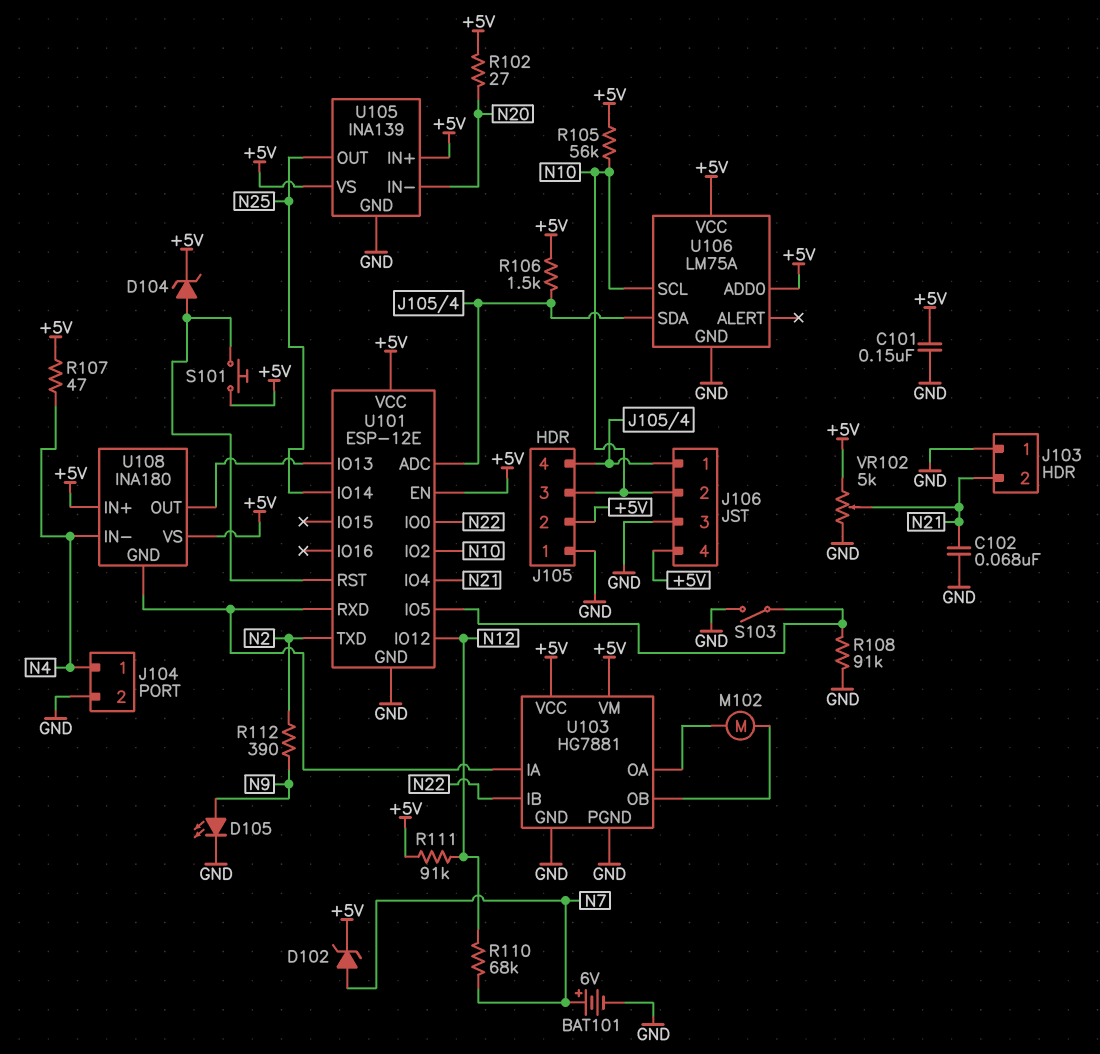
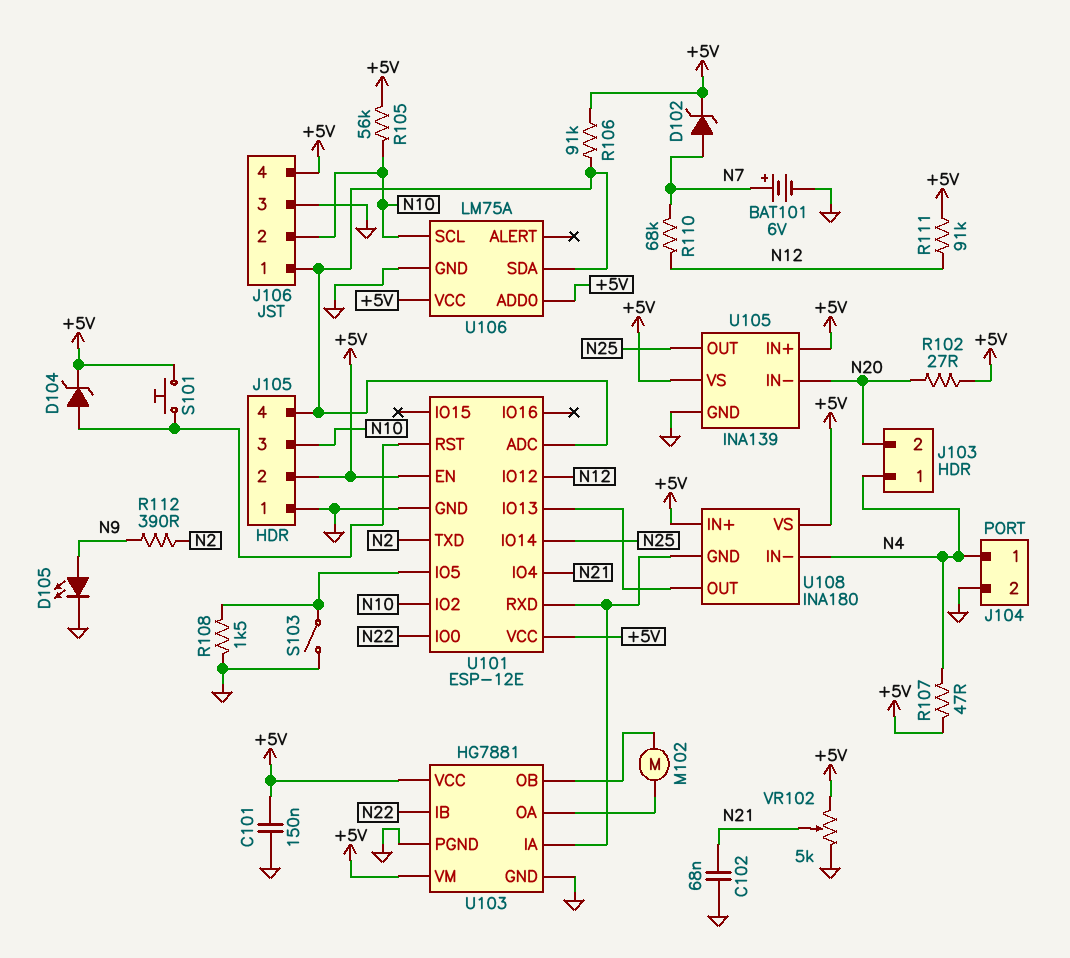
J103 pin 1: GND -> N4
J103 pin 2: N21 -> N20
R106: 1.5k (+5V, J105/4) -> 91k (+5V, J105/4)
R108: 91k (GND, U101/IO5) -> 1.5k (GND, U101/IO5)

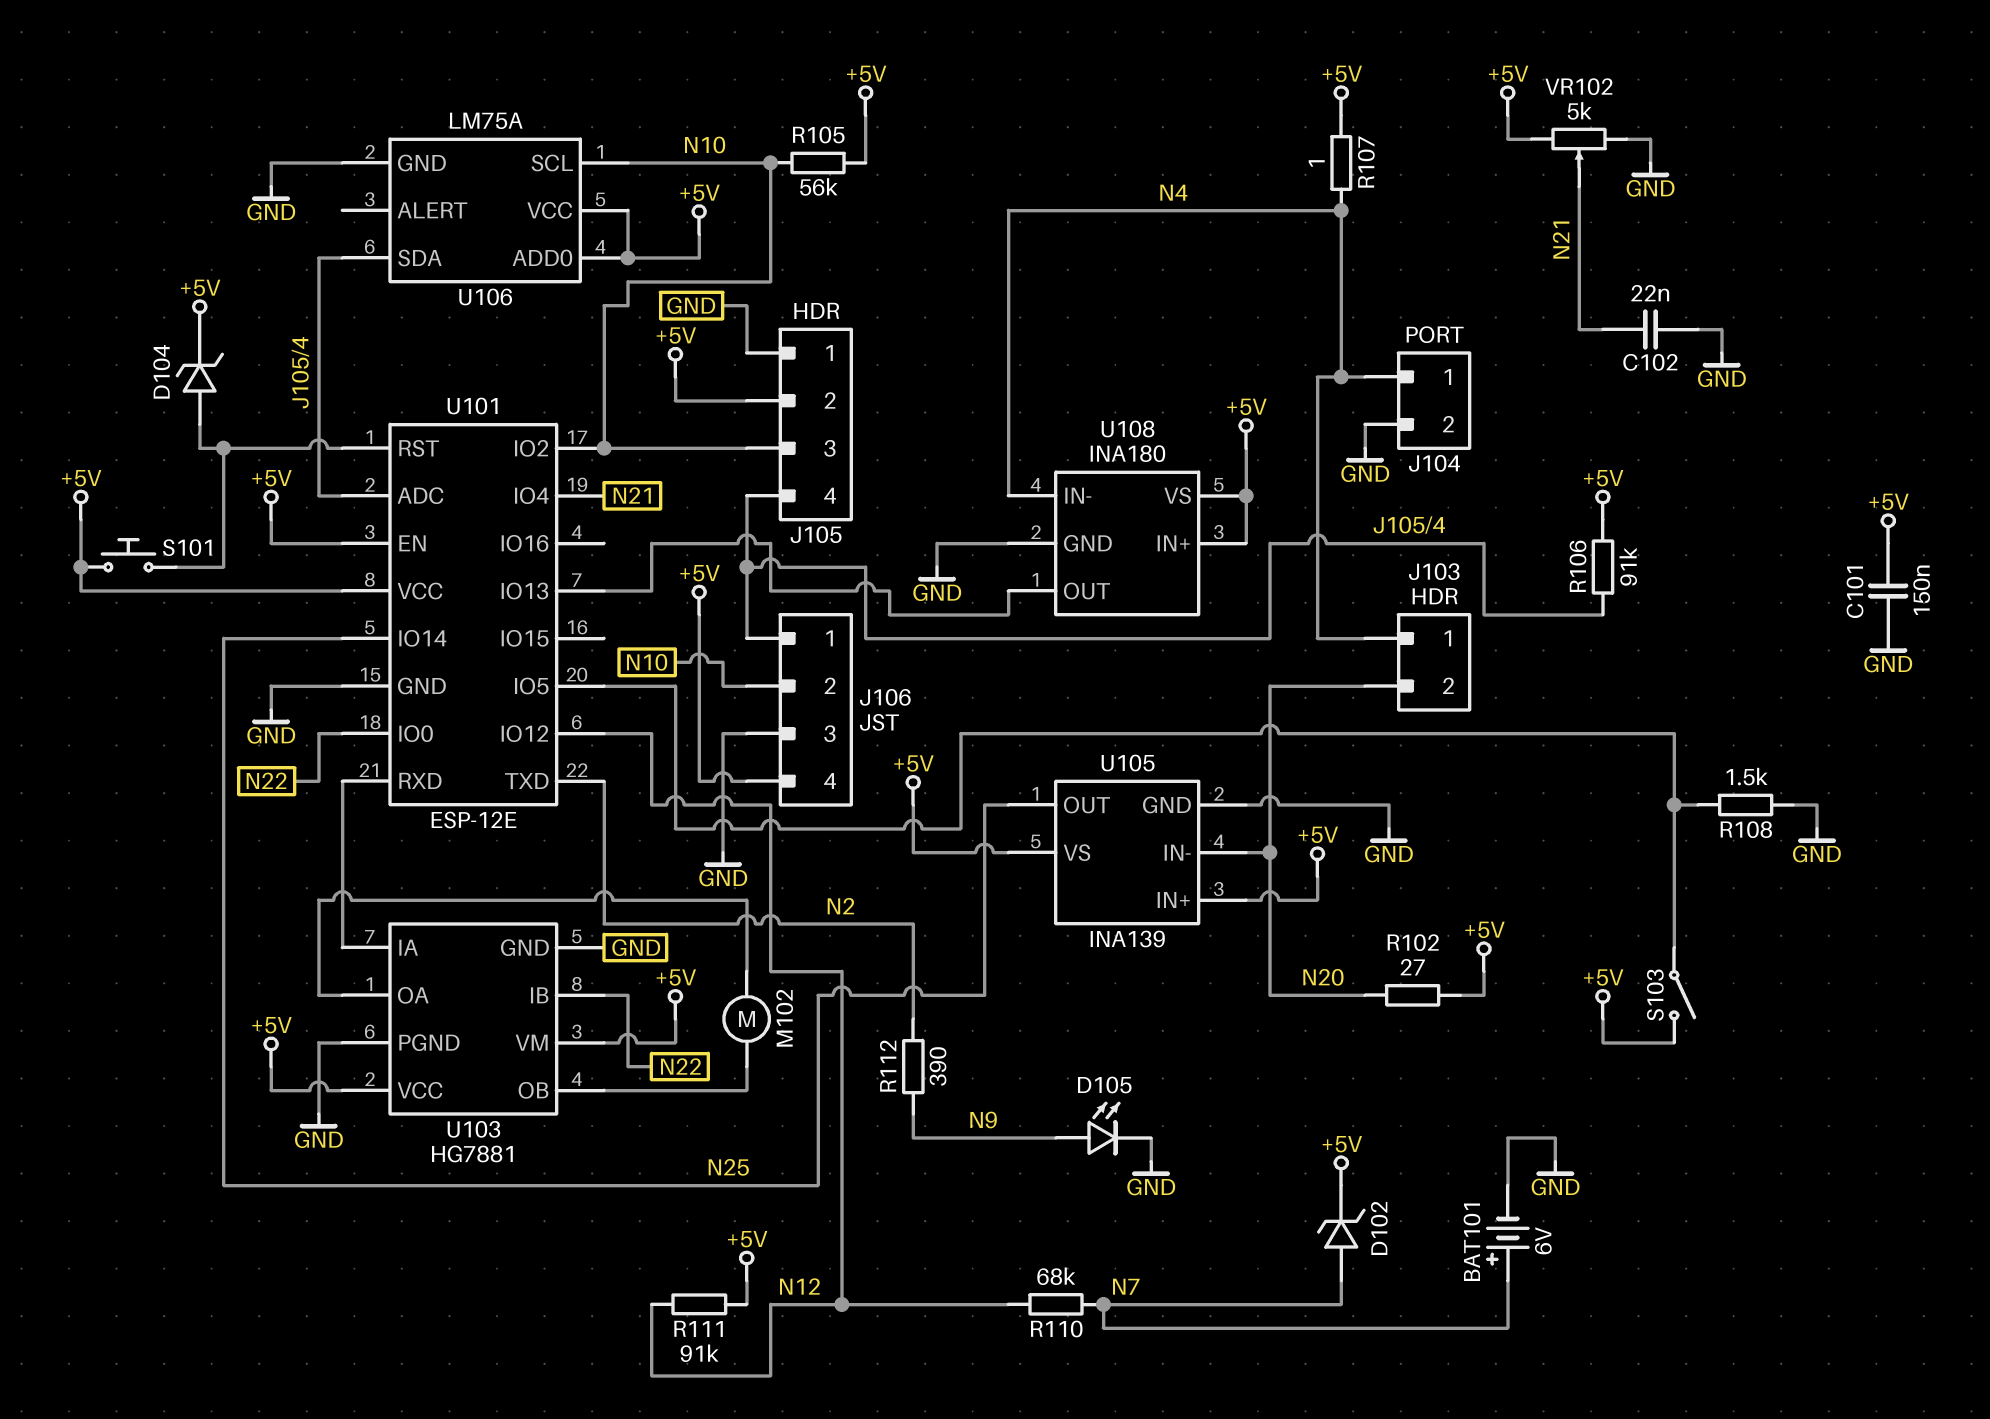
C102: 68nF (GND, N21) -> 22nF (GND, N21)
R107: 47 (+5V, N4) -> 1 (+5V, N4)
S103: switch (GND, U101/IO5) -> switch (+5V, U101/IO5)
U108 pin GND: U101/RXD -> GND

